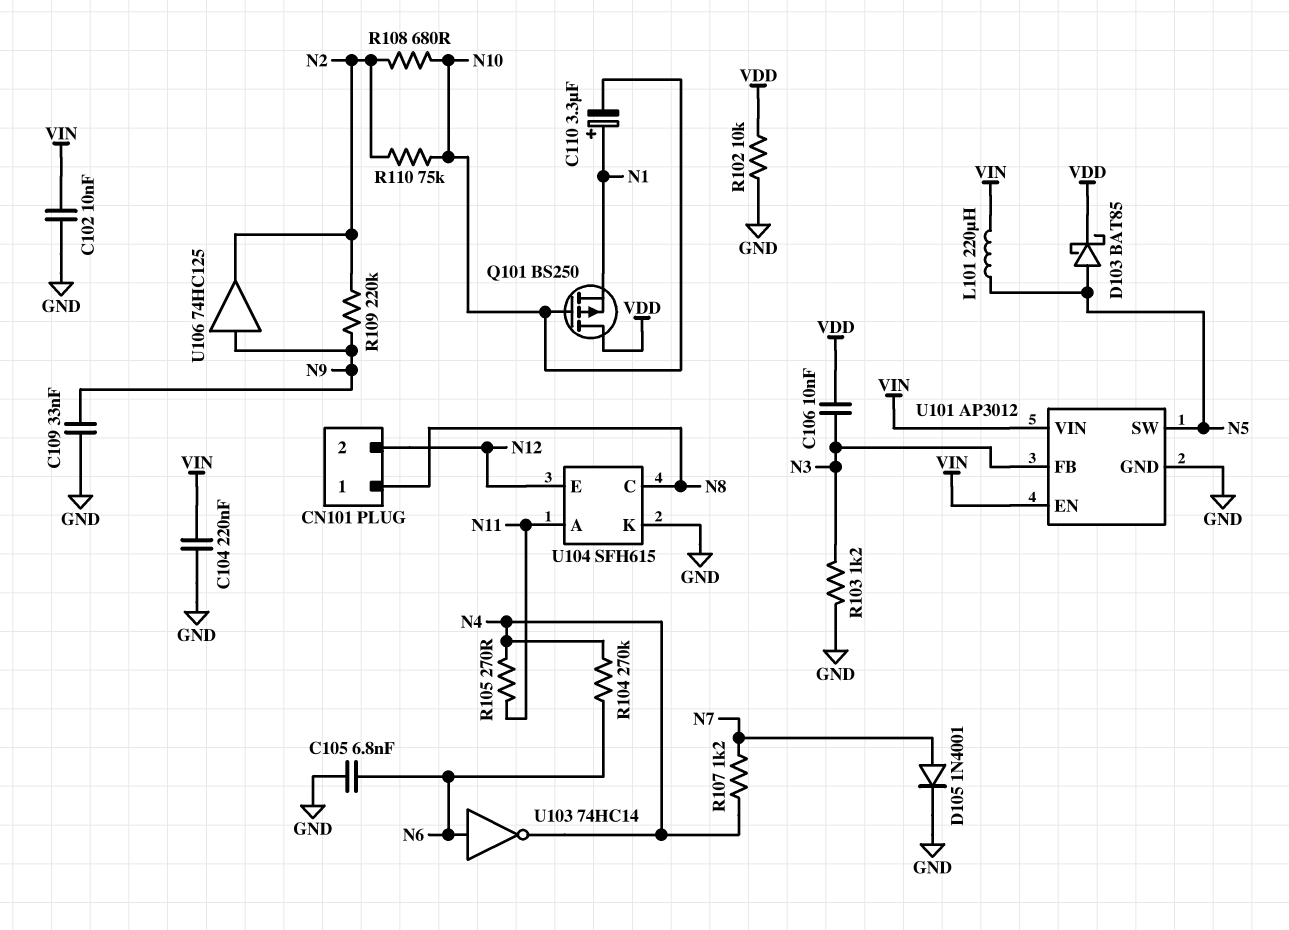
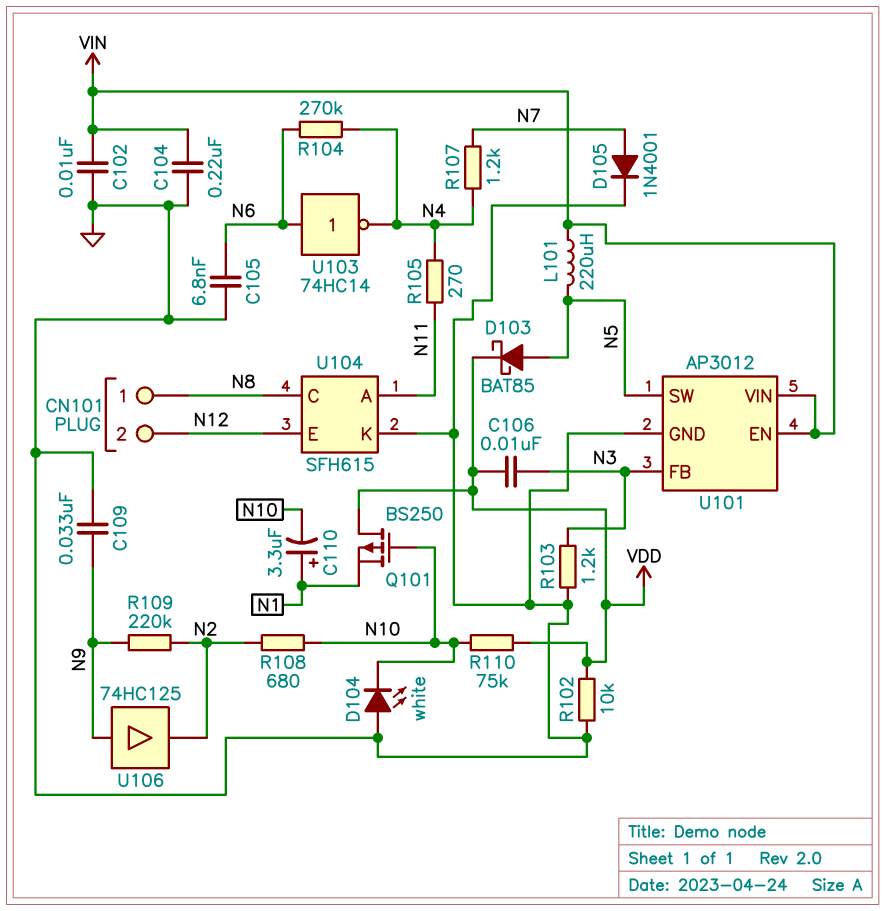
D104: none -> LED white (A GND, K N10)
R110: 75k (N2, N10) -> 75k (N10, VDD)

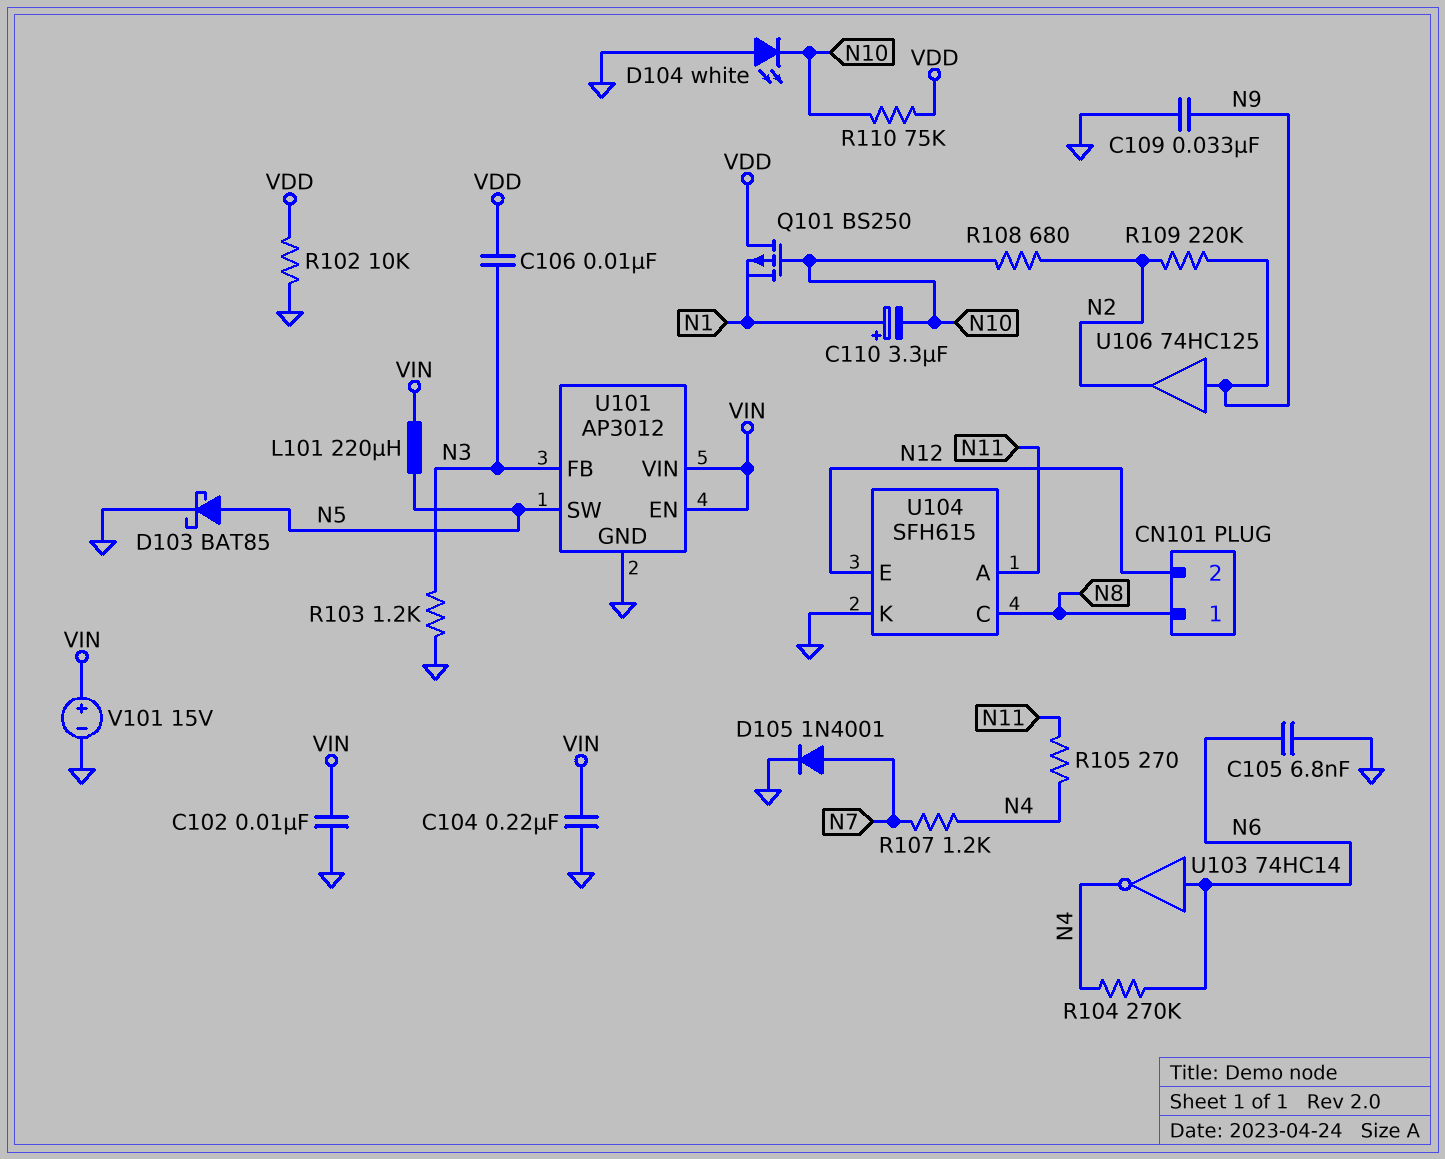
D103: schottky BAT85 (A N5, K VDD) -> schottky BAT85 (A N5, K GND)
V101: none -> 15V (plus VIN, minus GND)

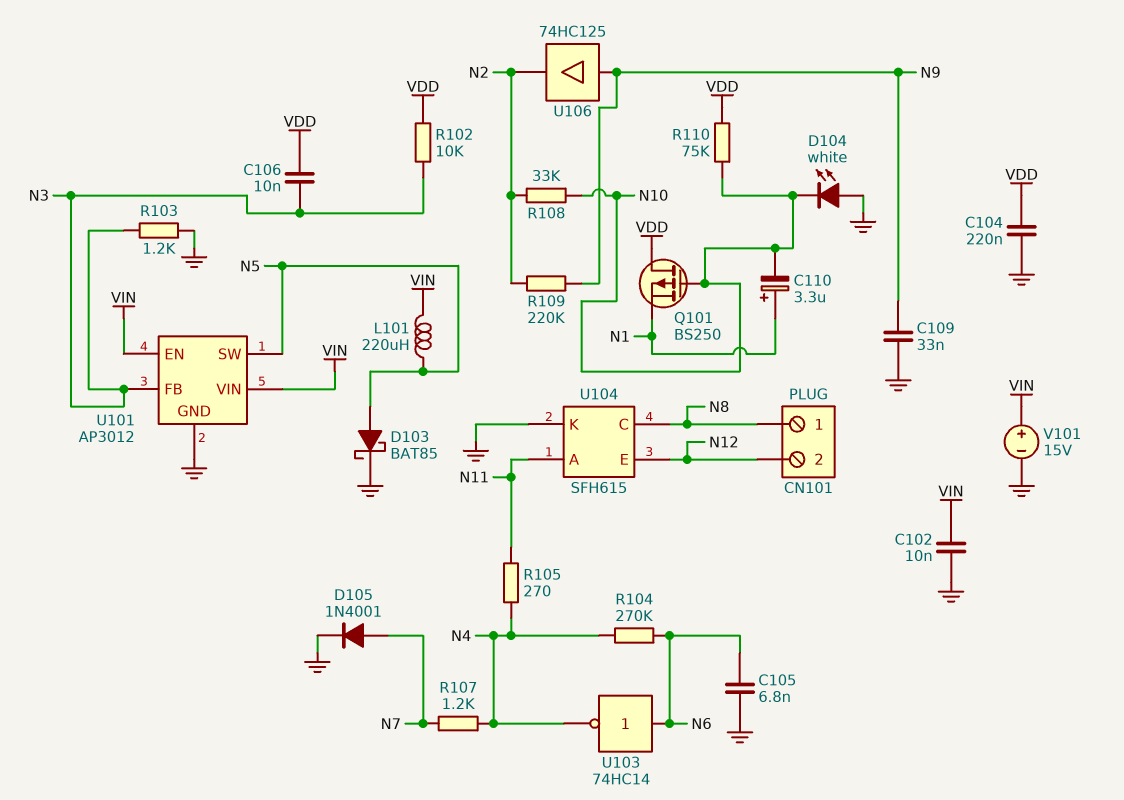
C104: 220nF (GND, VIN) -> 220nF (GND, VDD)
R102: 10k (GND, VDD) -> 10k (N3, VDD)
R108: 680 (N2, N10) -> 33k (N2, N10)

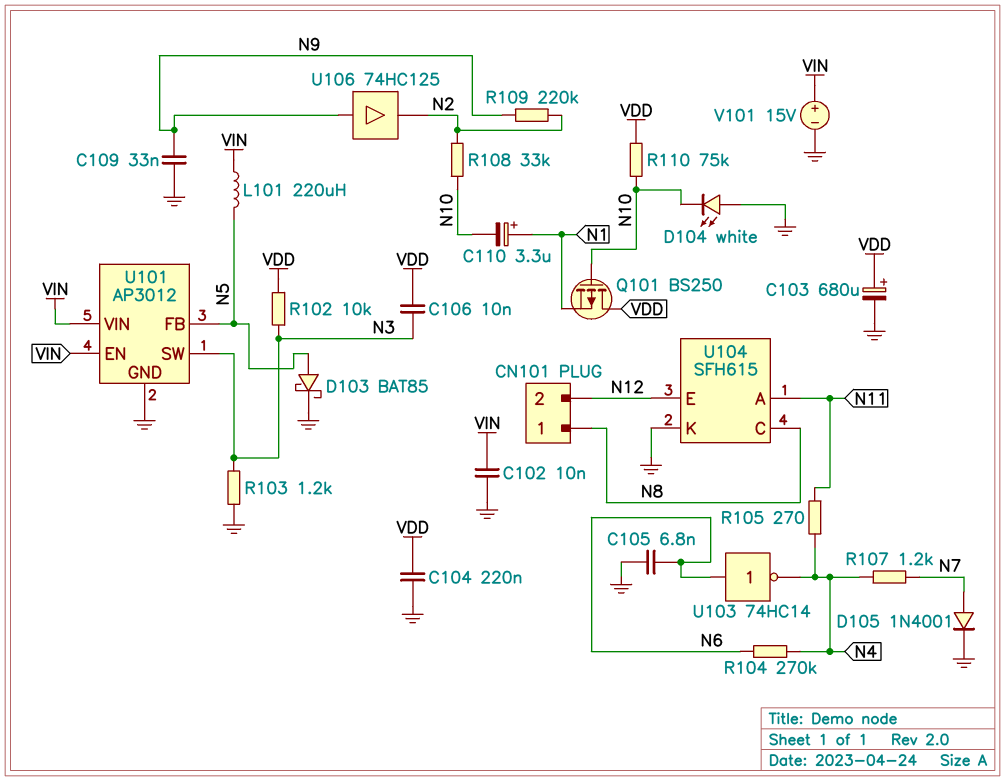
C103: none -> 680uF (plus VDD, minus GND)
U101 pin FB: N3 -> N5
U101 pin SW: N5 -> N3

